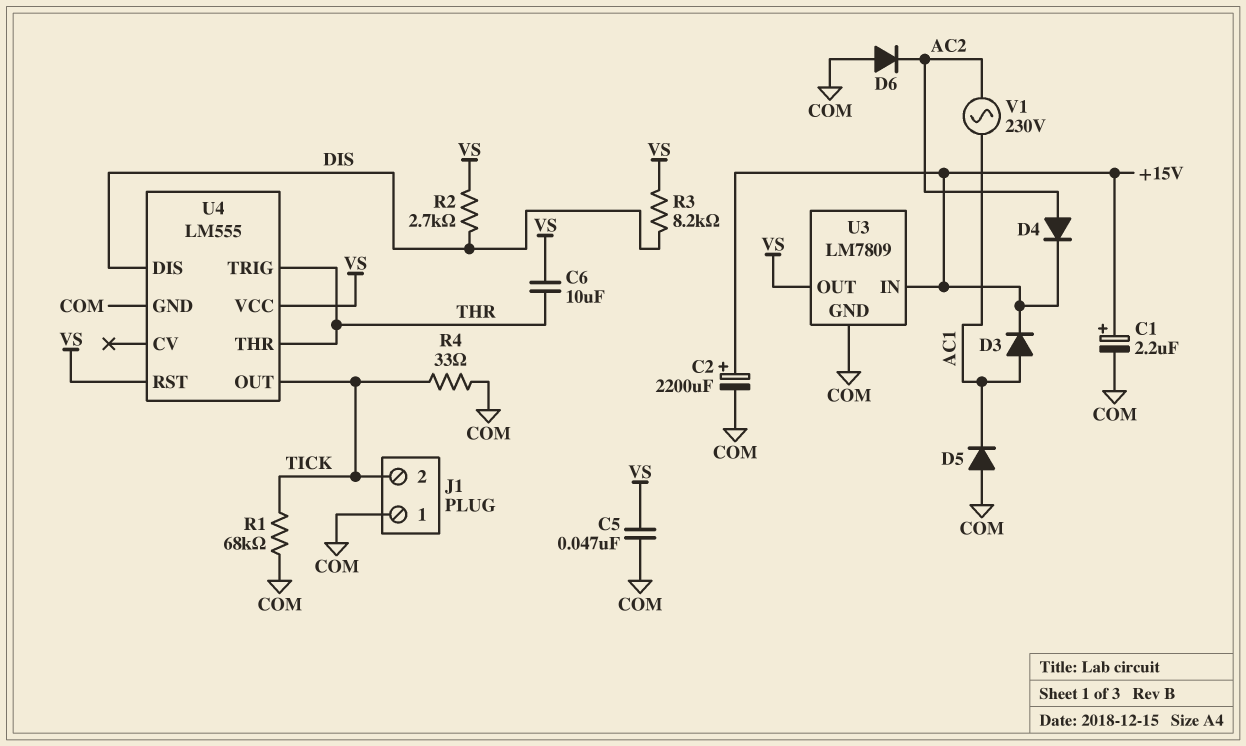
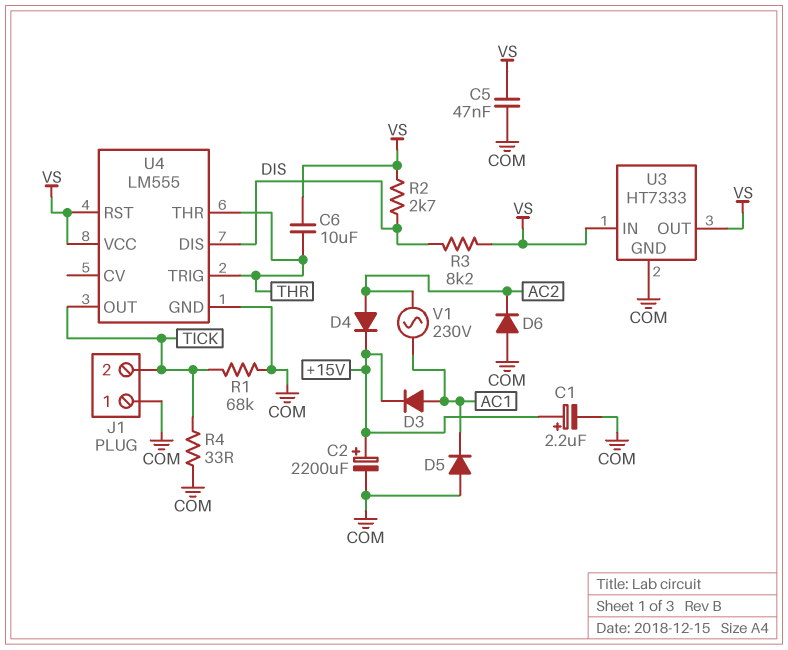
U3: LM7809 -> HT7333
U3 pin IN: +15V -> VS

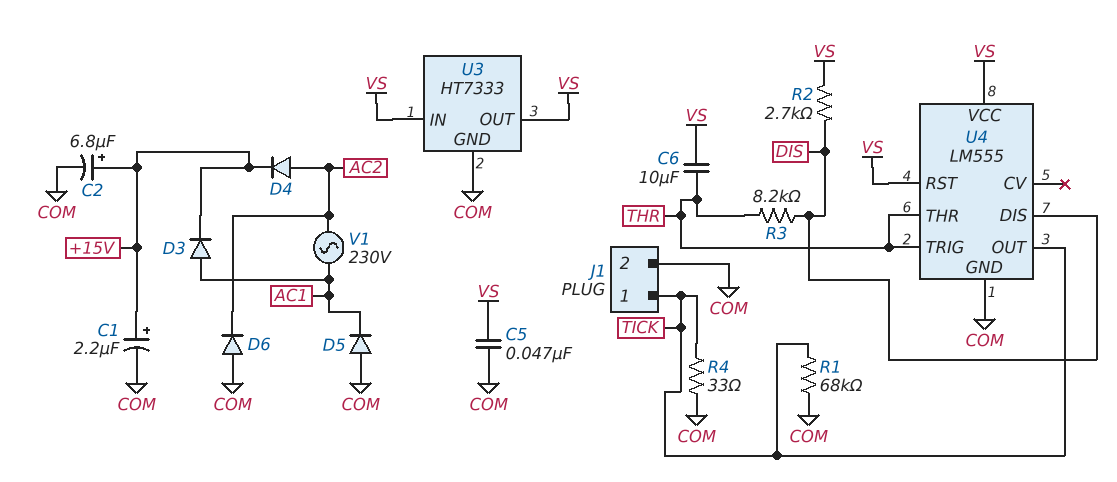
C2: 2200uF (plus +15V, minus COM) -> 6.8uF (plus +15V, minus COM)
J1 pin 1: COM -> TICK
J1 pin 2: TICK -> COM
R3: 8.2k (DIS, VS) -> 8.2k (DIS, THR)

